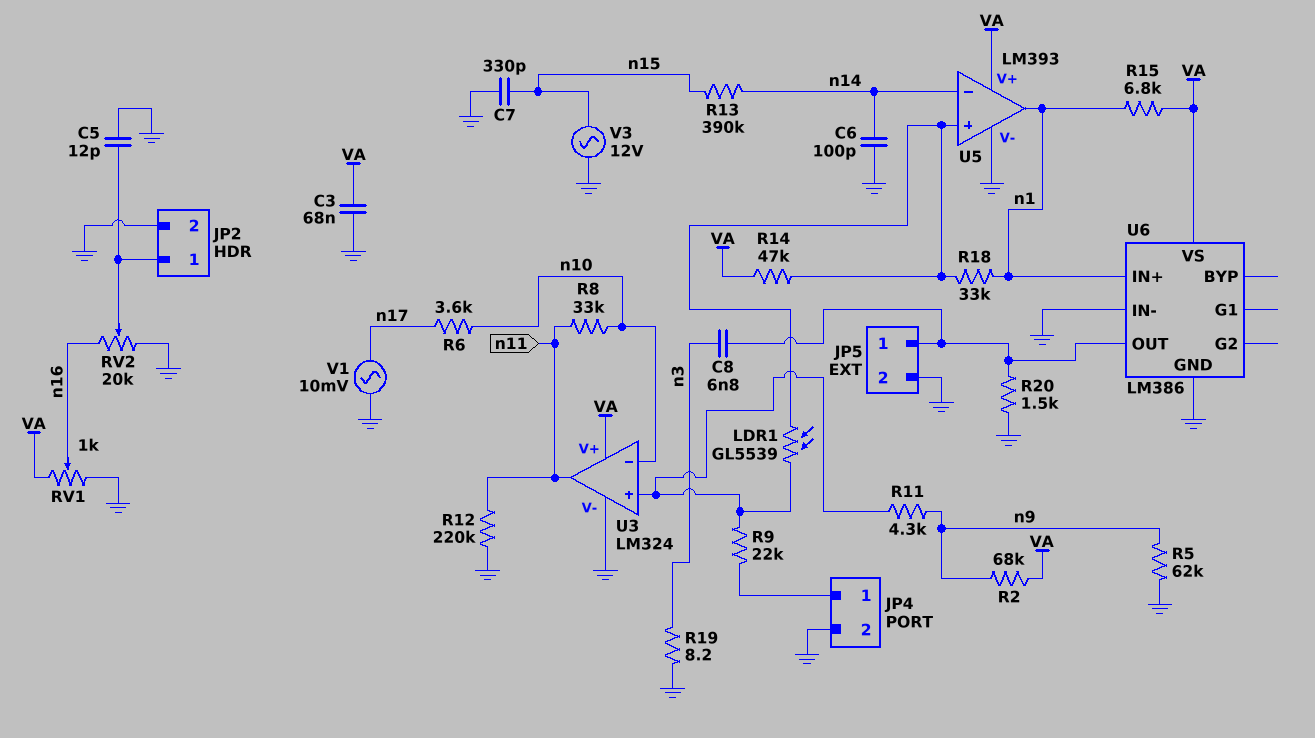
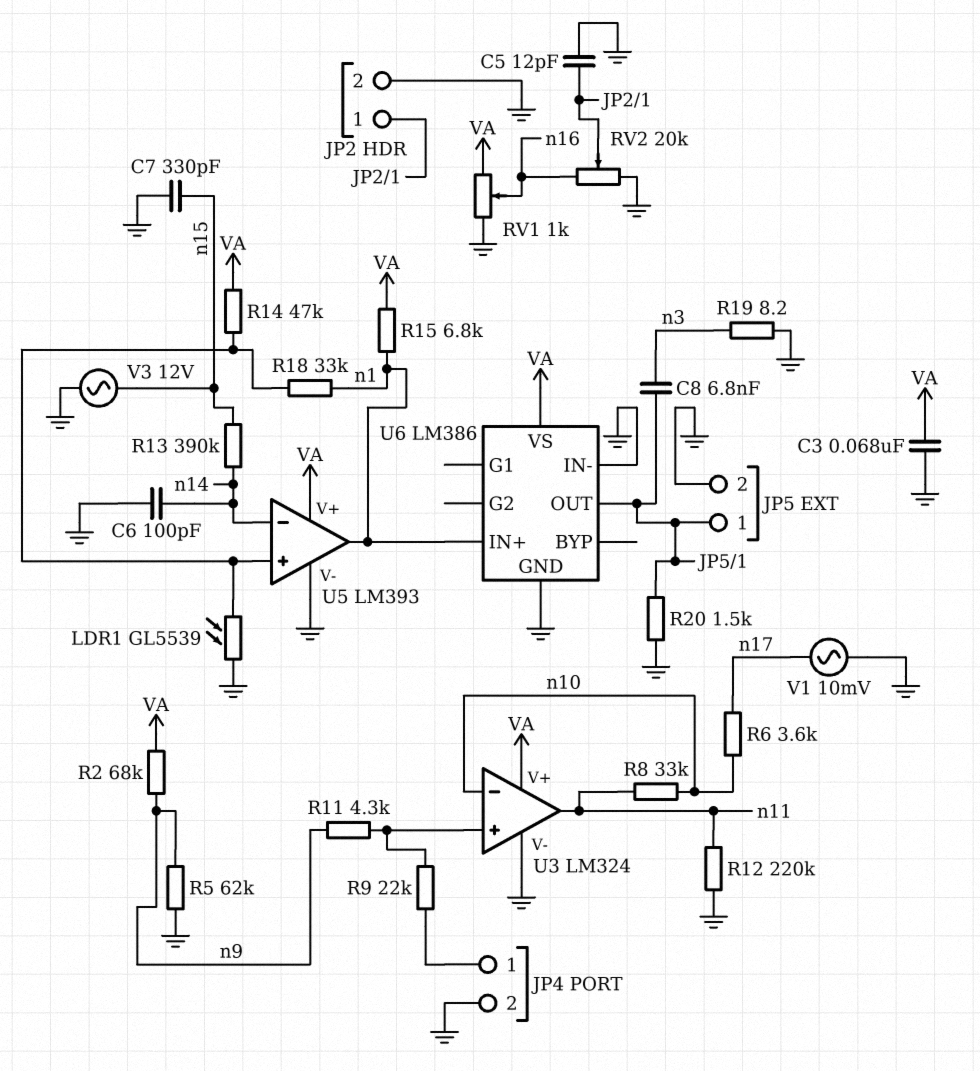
LDR1: GL5539 (U3/in+, U5/in+) -> GL5539 (GND, U5/in+)

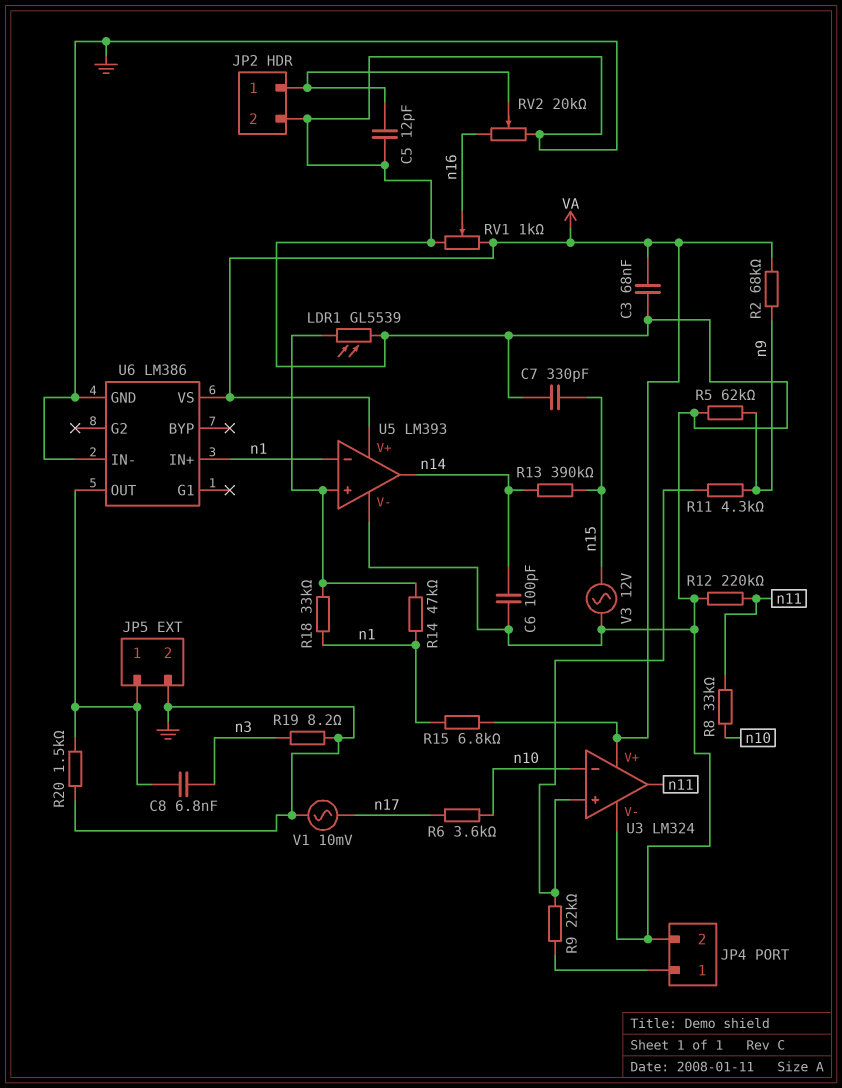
R14: 47k (U5/in+, VA) -> 47k (U5/in+, n1)
U5 pin in-: n14 -> n1
U5 pin out: n1 -> n14

